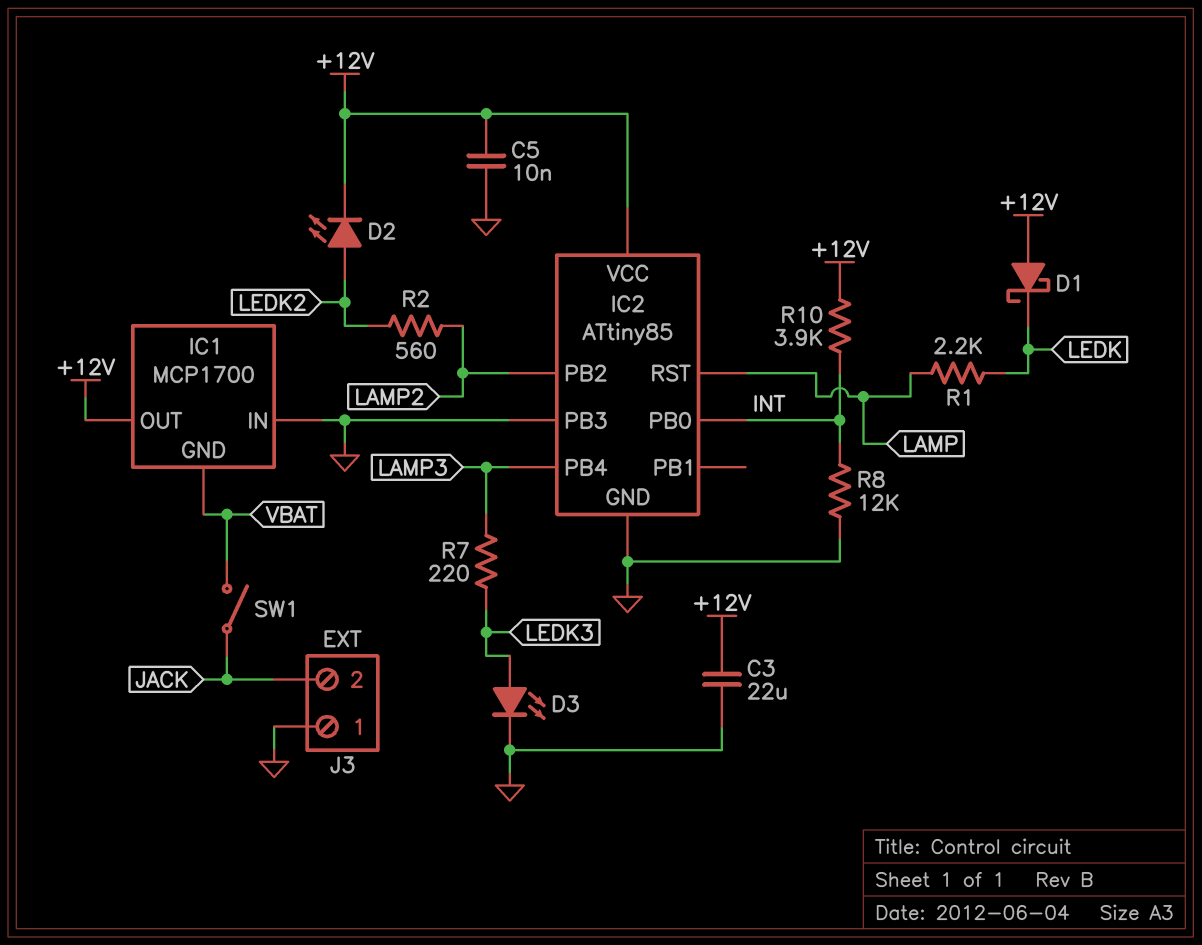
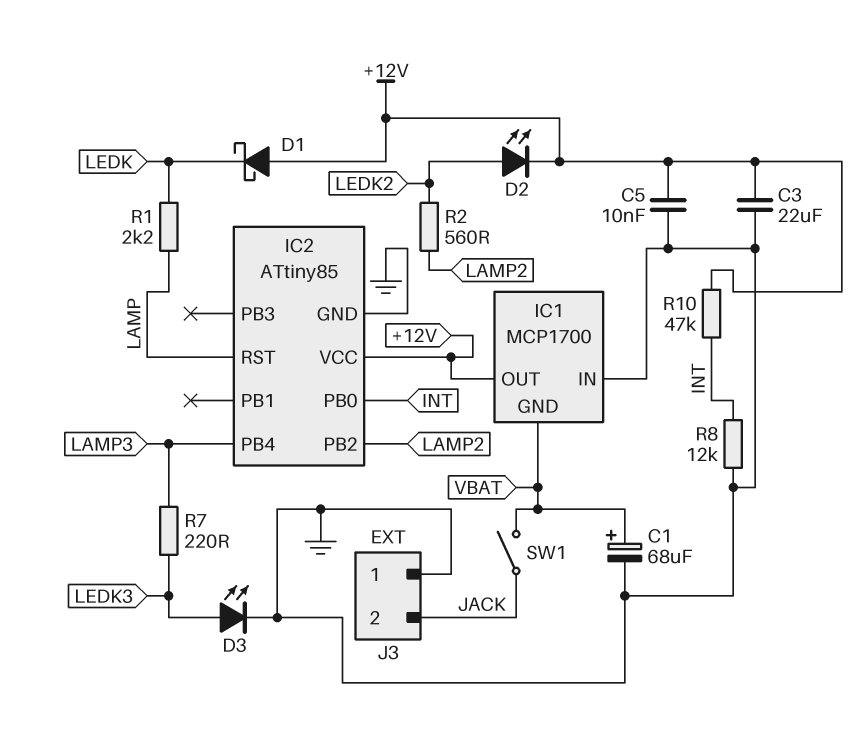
C1: none -> 68uF (plus VBAT, minus GND)
IC2 pin PB3: GND -> none
R10: 3.9k (+12V, INT) -> 47k (+12V, INT)

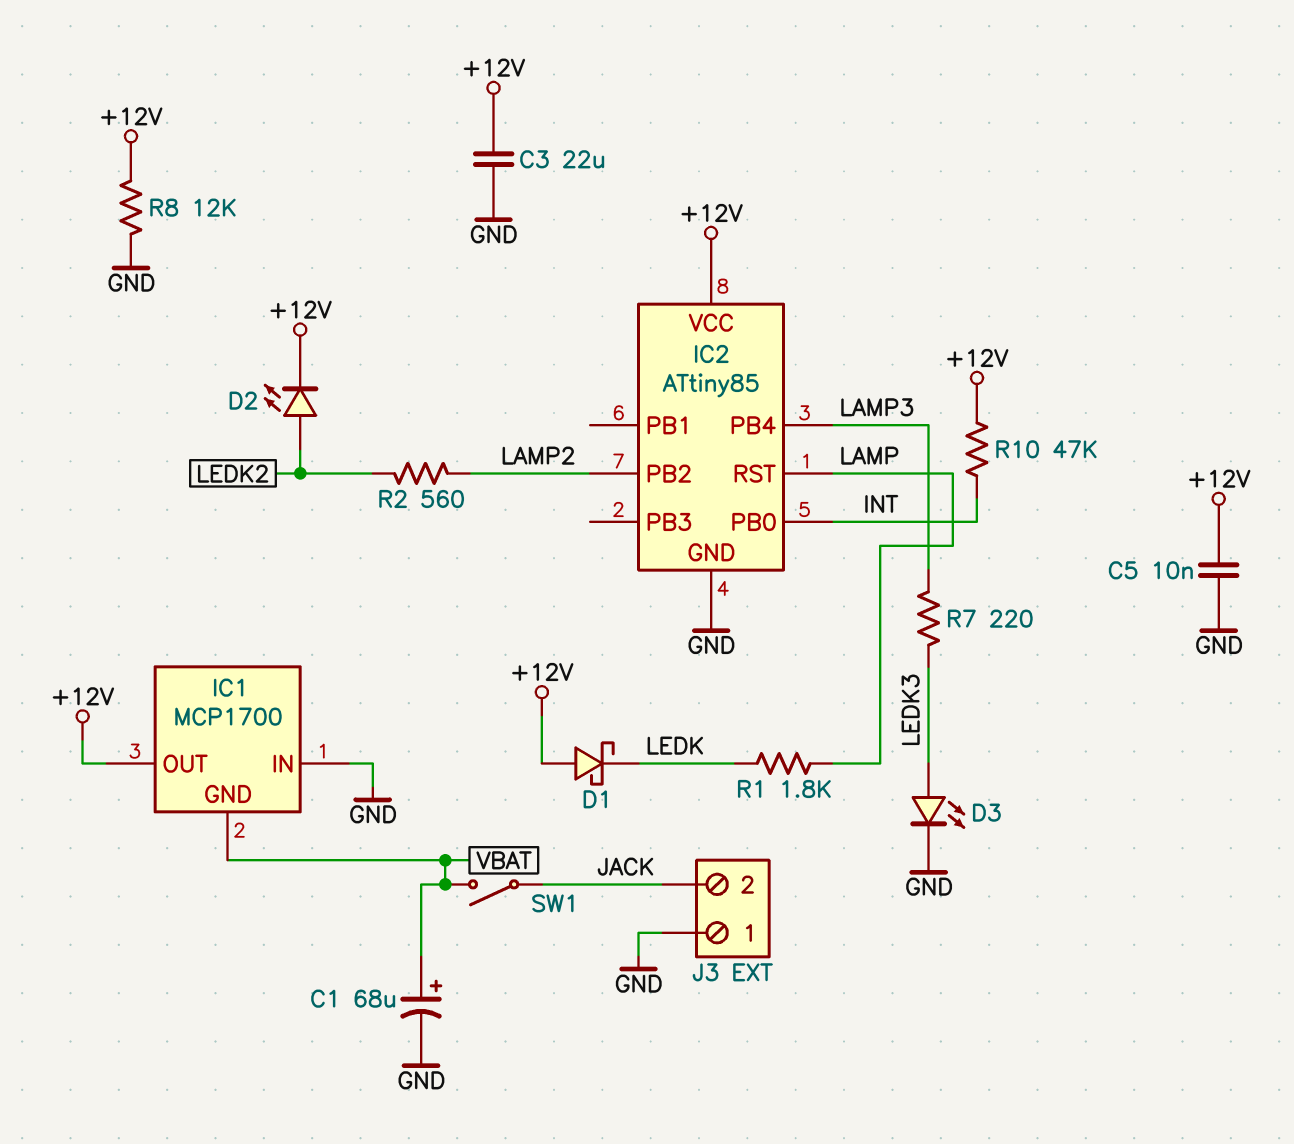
R1: 2.2k (LAMP, LEDK) -> 1.8k (LAMP, LEDK)
R8: 12k (GND, INT) -> 12k (+12V, GND)

